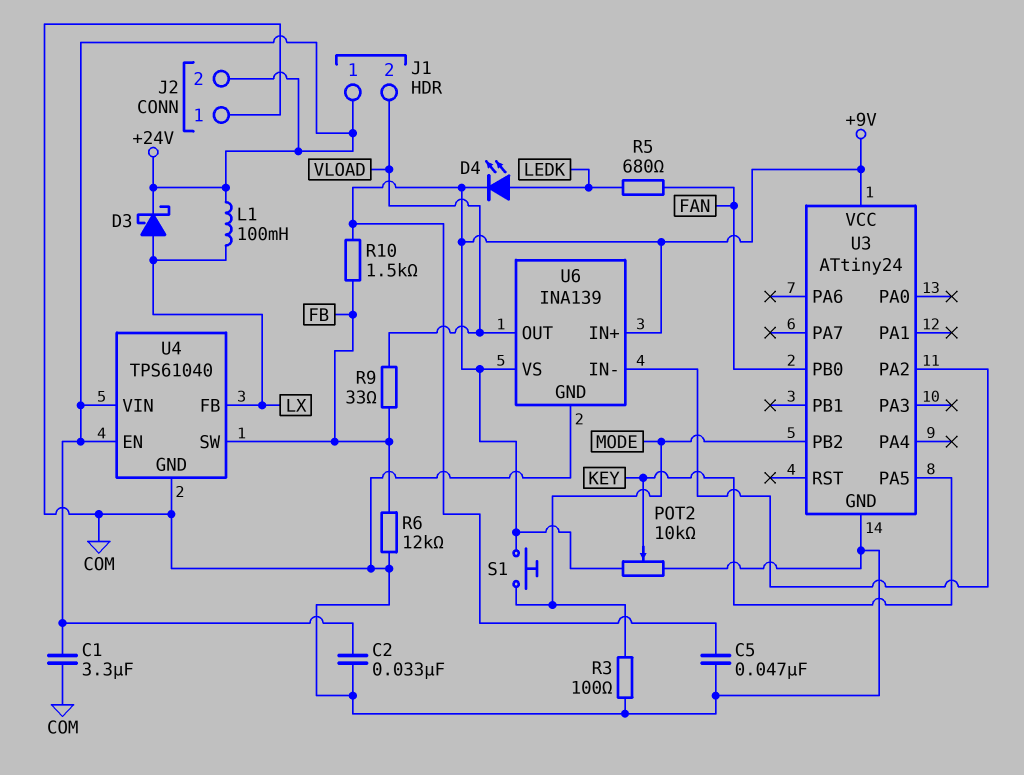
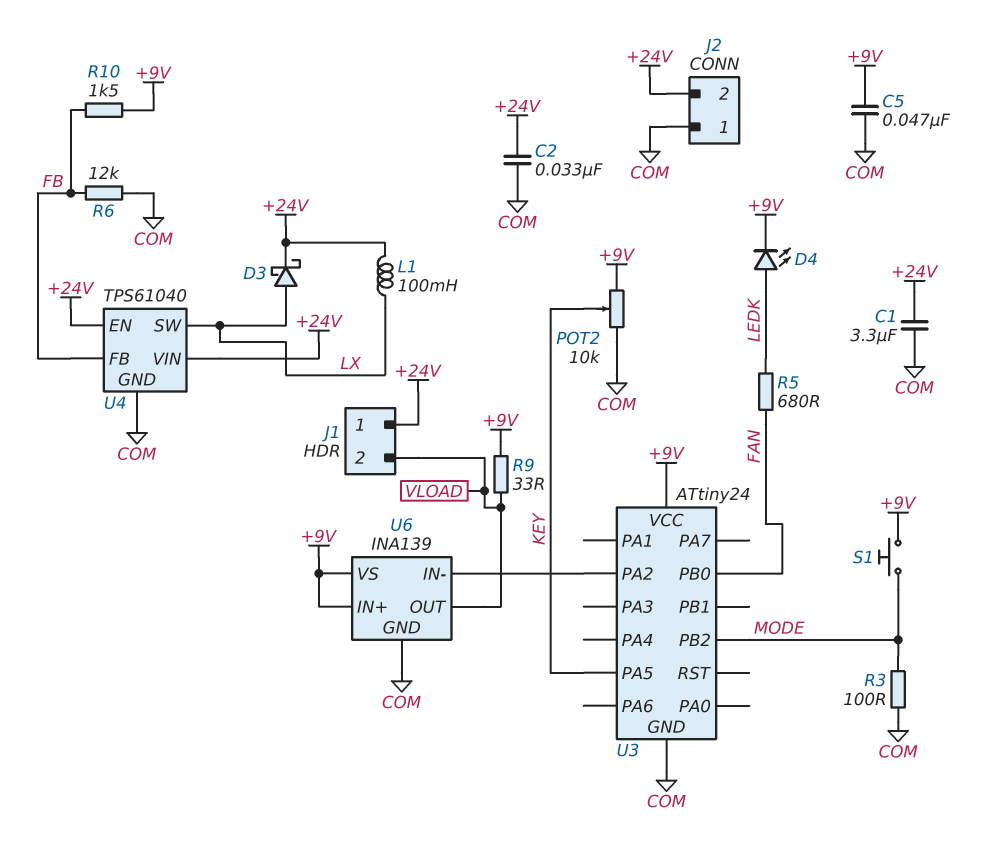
R9: 33 (FB, VLOAD) -> 33 (+9V, VLOAD)
U4 pin FB: LX -> FB
U4 pin SW: FB -> LX

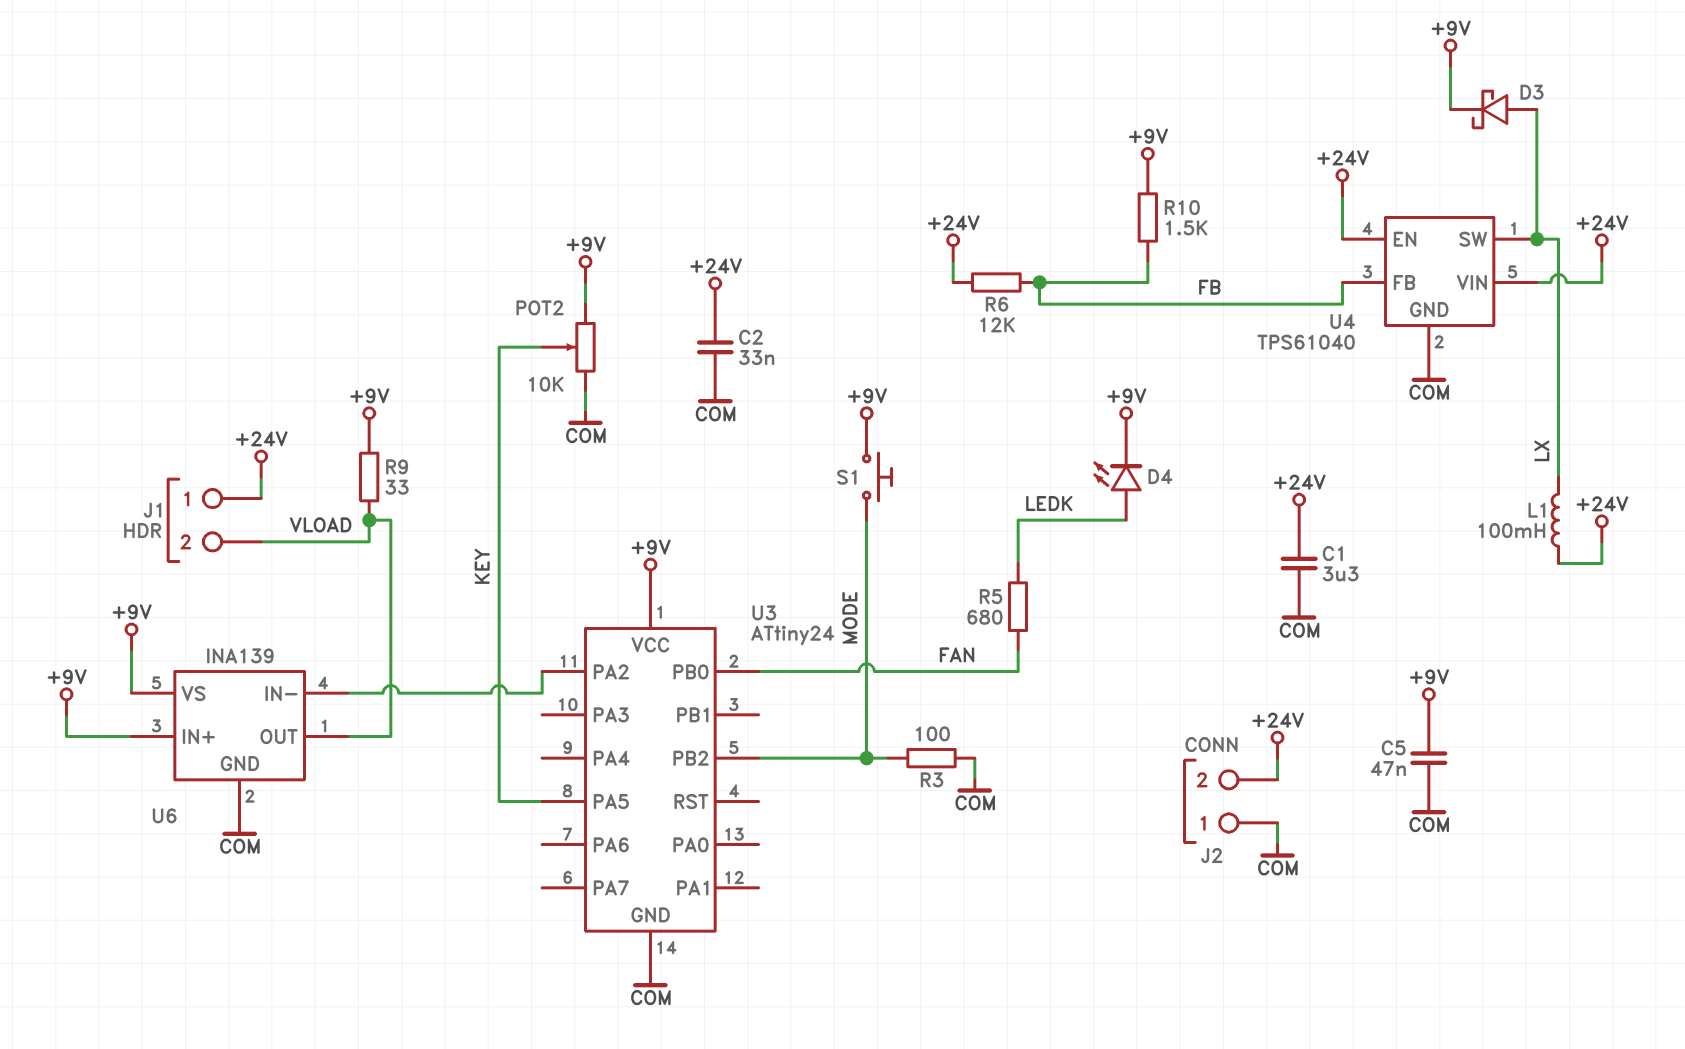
D3: schottky (A LX, K +24V) -> schottky (A LX, K +9V)
R6: 12k (COM, FB) -> 12k (+24V, FB)

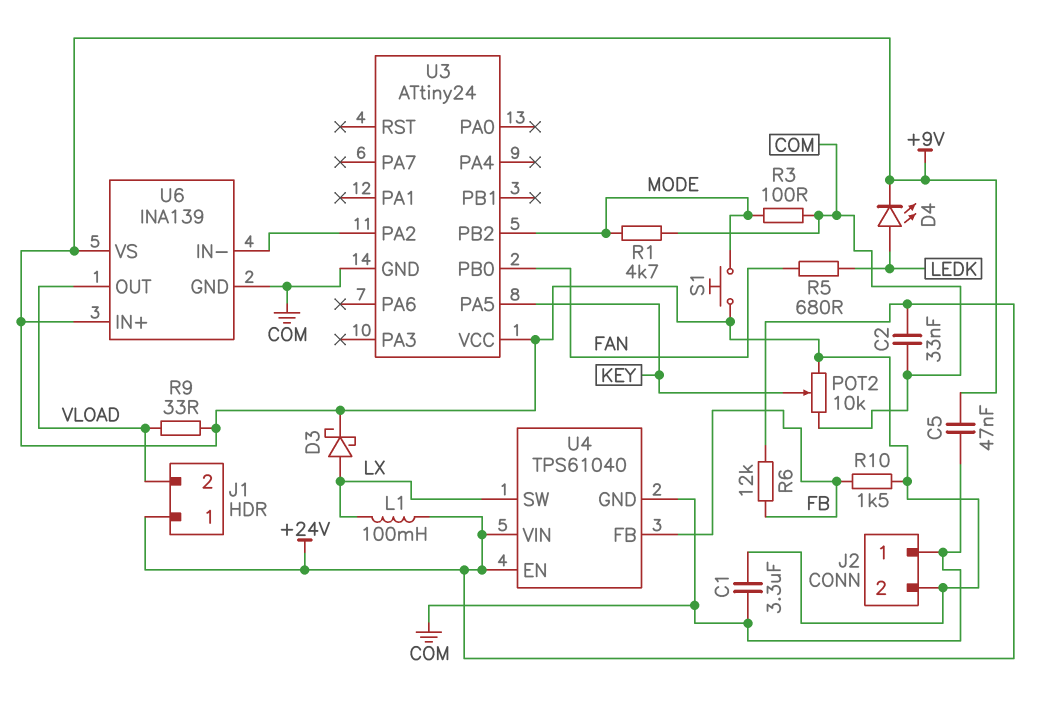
C1: 3.3uF (+24V, COM) -> 3.3uF (+9V, COM)
J2 pin 2: +24V -> +9V
R1: none -> 4.7k (COM, MODE)

